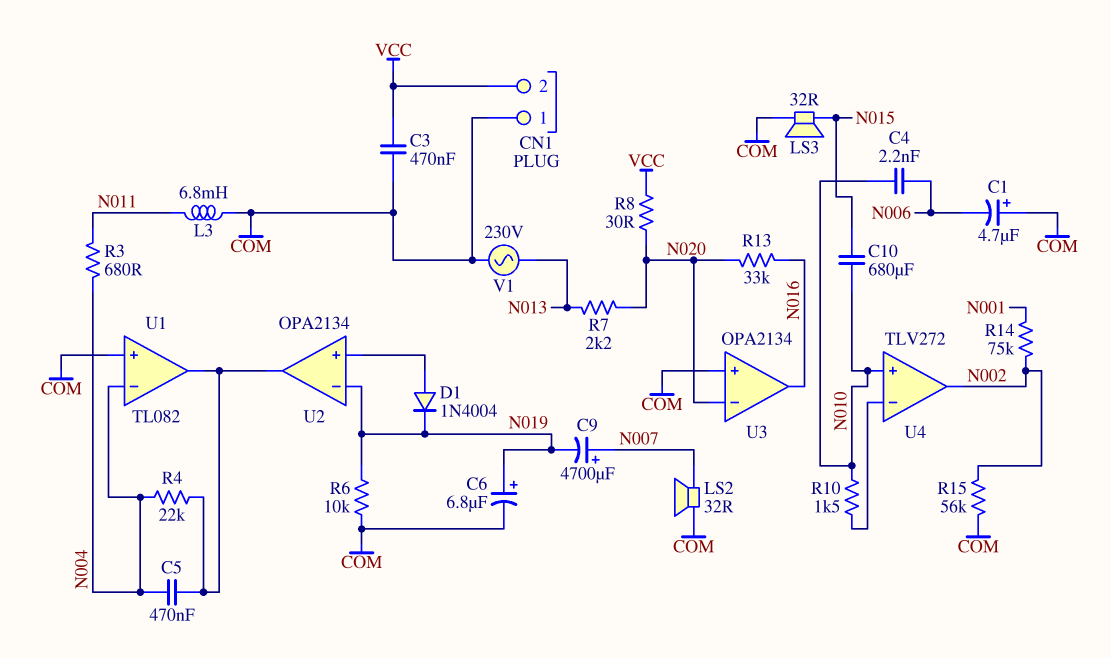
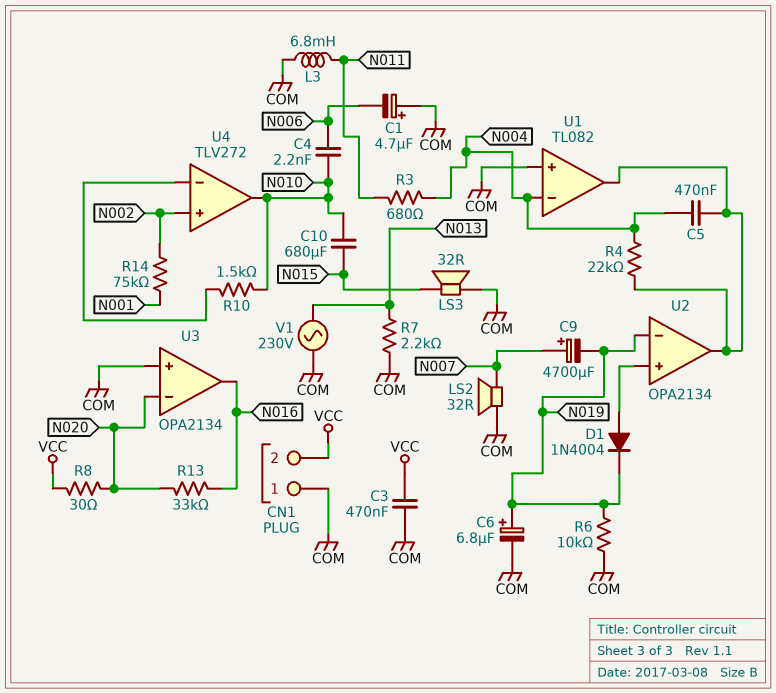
R7: 2.2k (N013, N020) -> 2.2k (COM, N013)
R15: 56k (COM, N002) -> none
U4 pin in+: N010 -> N002
U4 pin out: N002 -> N010

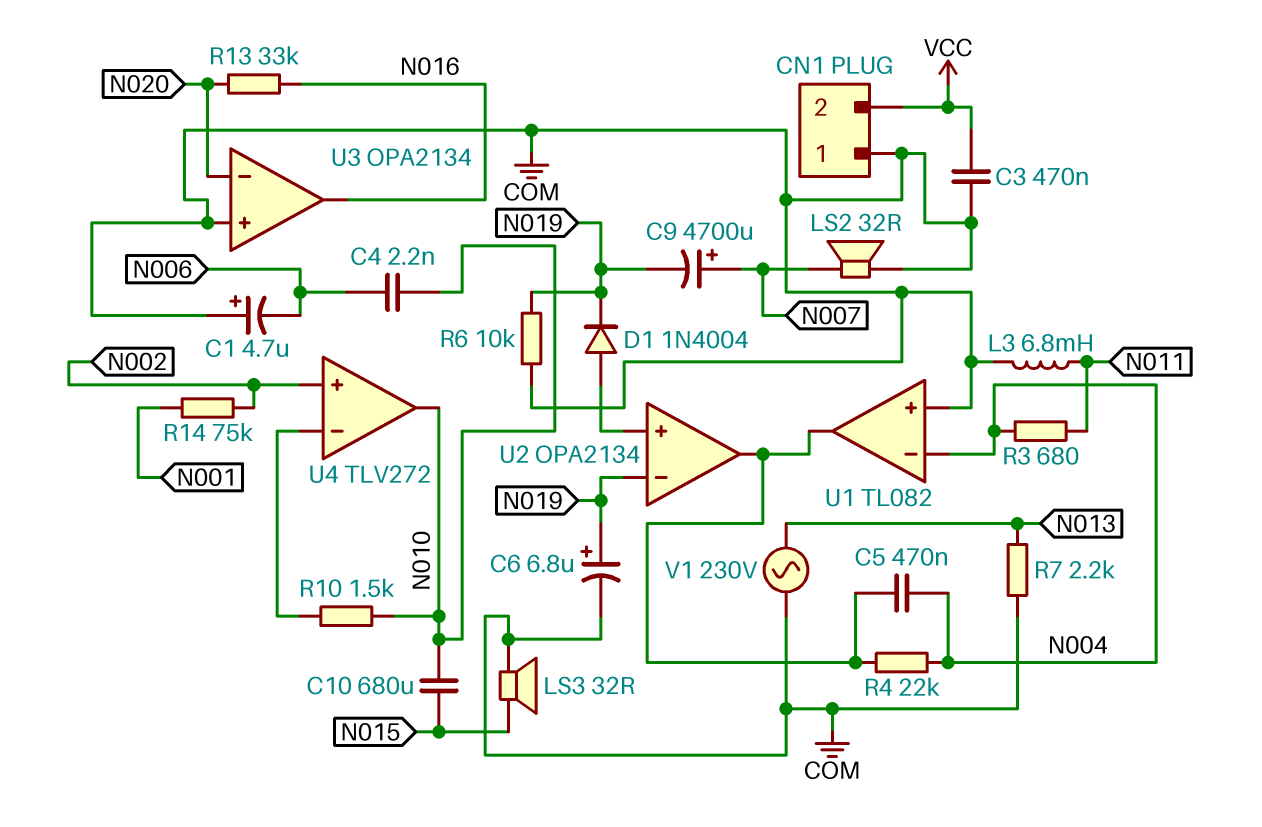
R8: 30 (N020, VCC) -> none

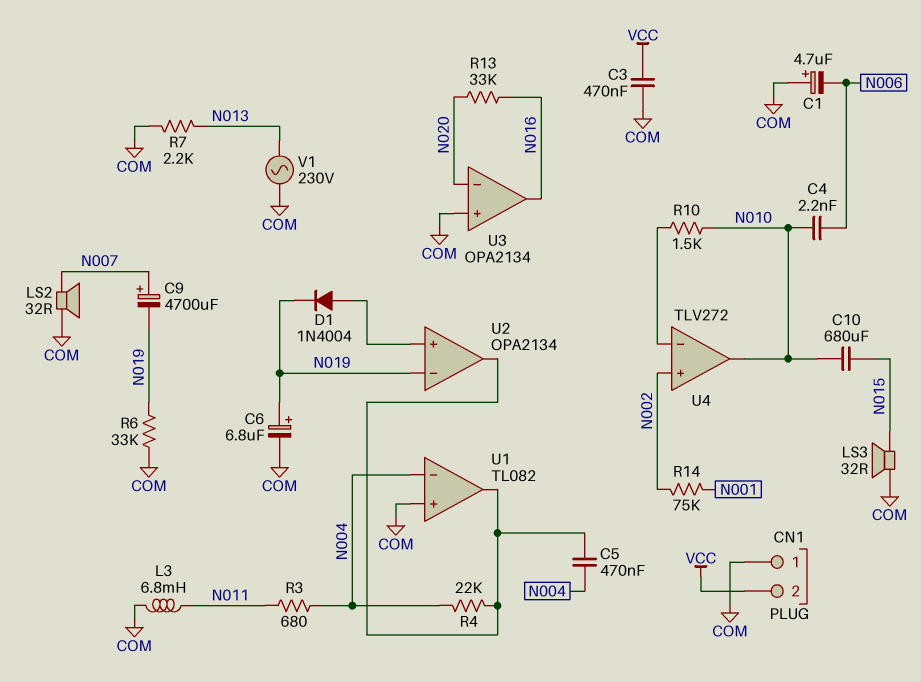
R6: 10k (COM, N019) -> 33k (COM, N019)

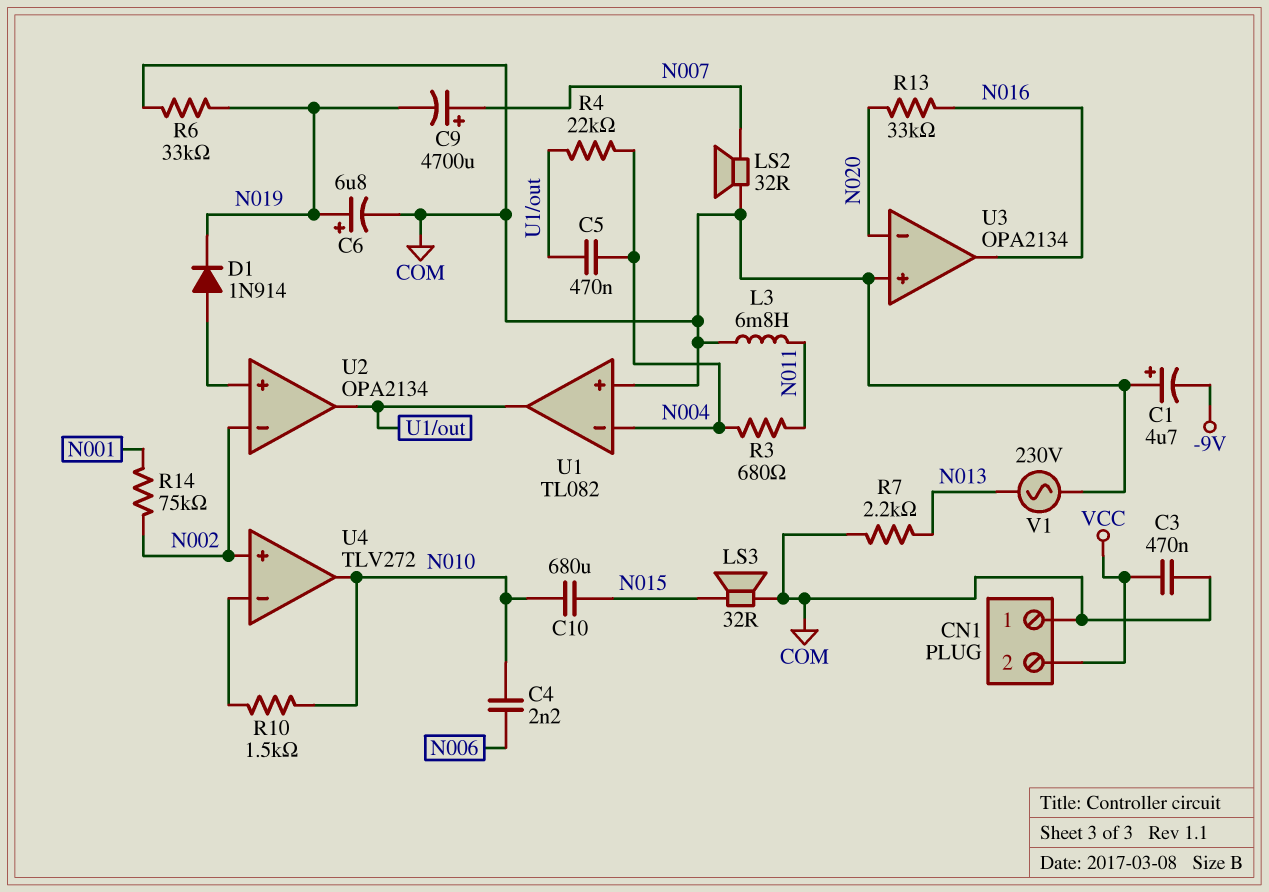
C1: 4.7uF (plus COM, minus N006) -> 4.7uF (plus COM, minus -9V)
D1: diode 1N4004 (A U2/in+, K N019) -> diode 1N914 (A U2/in+, K N019)
U2 pin in-: N019 -> N002

